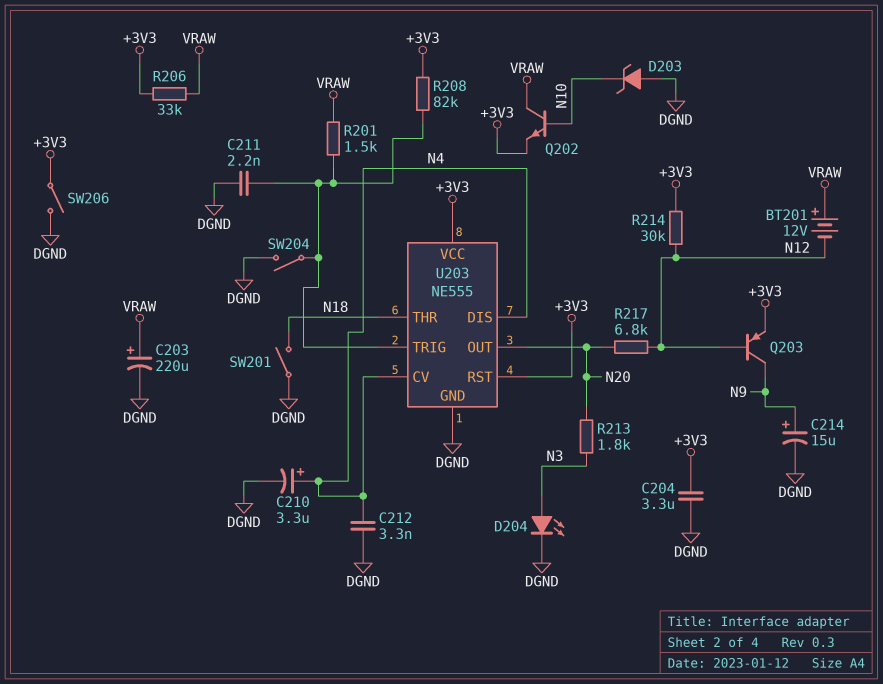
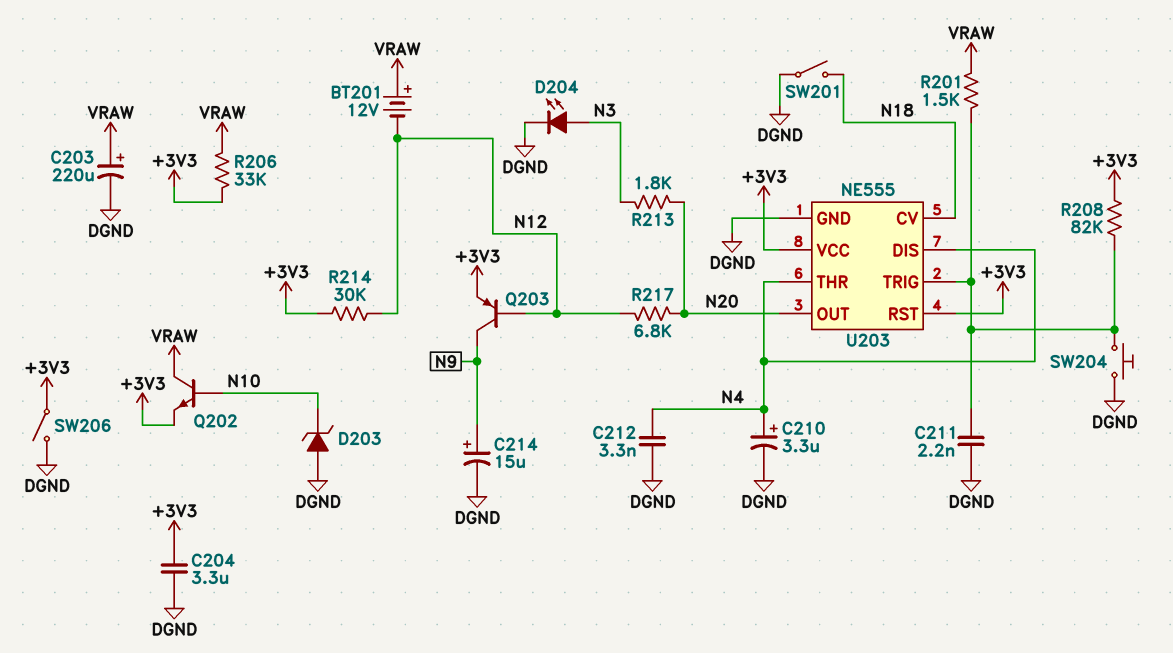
SW204: switch (DGND, U203/TRIG) -> button (DGND, U203/TRIG)
U203 pin CV: N4 -> N18
U203 pin THR: N18 -> N4

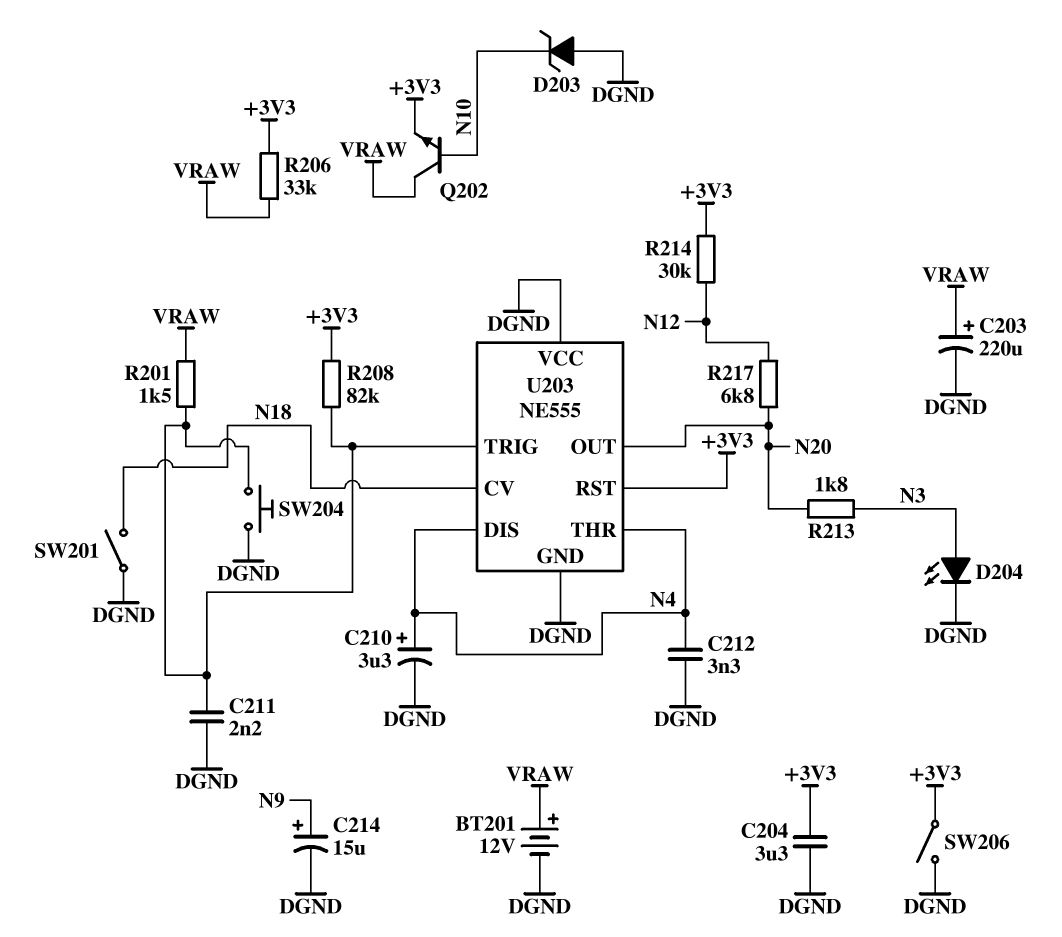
BT201: 12V (plus VRAW, minus N12) -> 12V (plus VRAW, minus DGND)
Q203: PNP (B N12, C N9, E +3V3) -> none
U203 pin VCC: +3V3 -> DGND

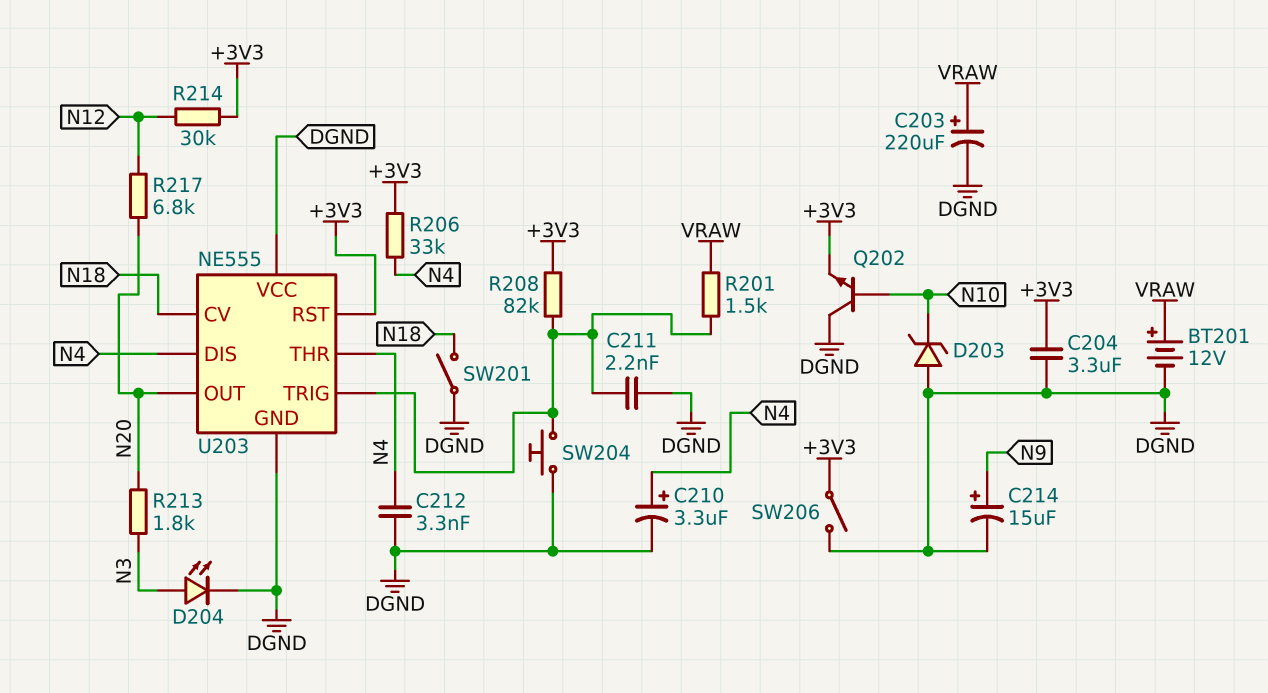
Q202: NPN (B N10, C VRAW, E +3V3) -> NPN (B N10, C DGND, E +3V3)
R206: 33k (+3V3, VRAW) -> 33k (+3V3, N4)

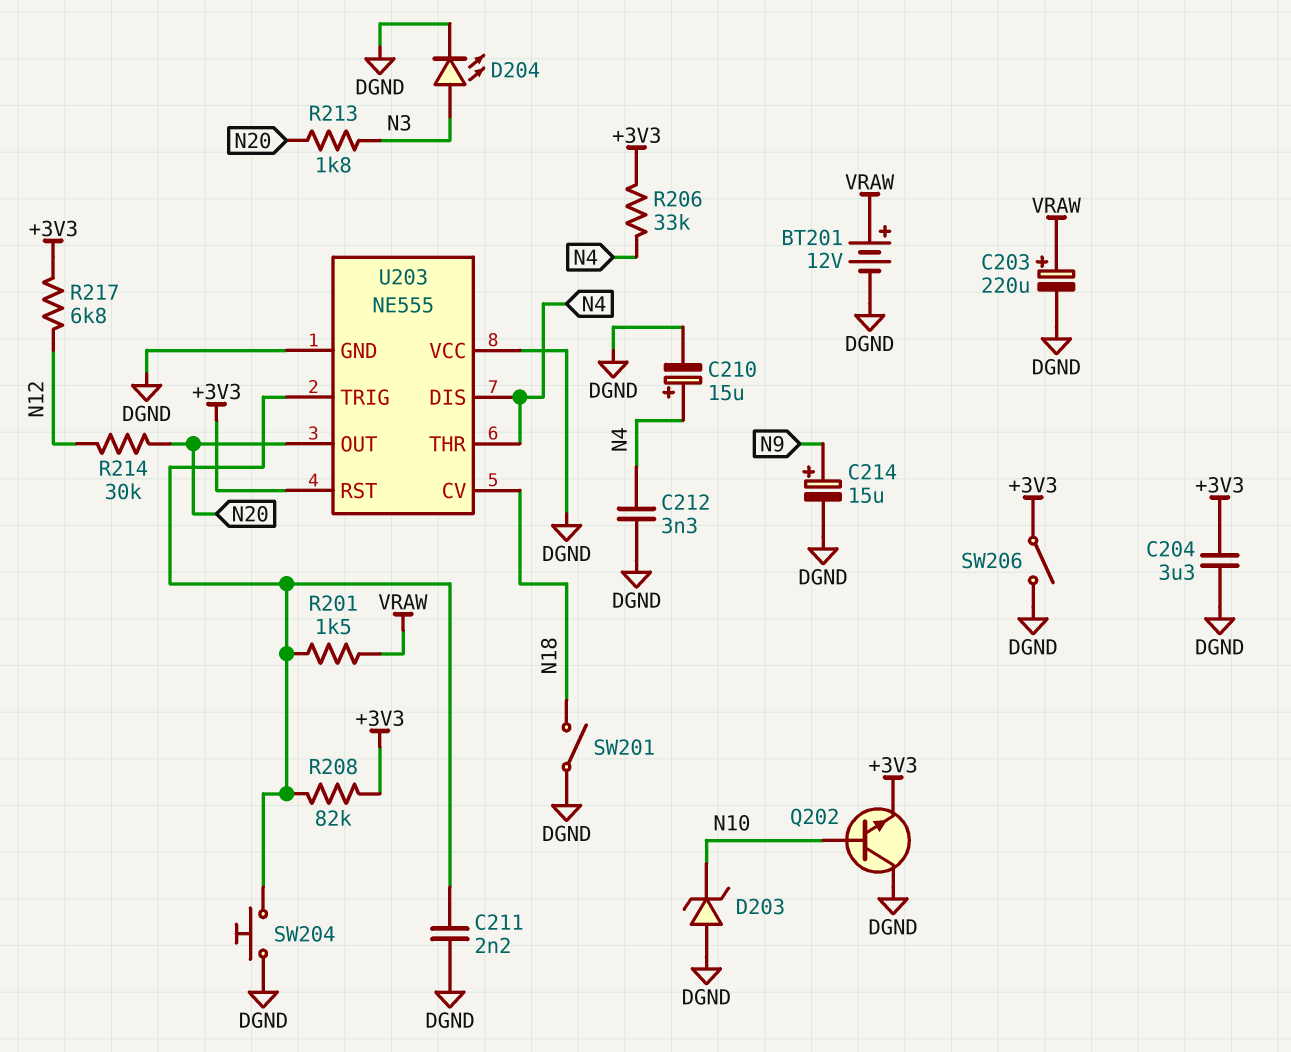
C210: 3.3uF (plus N4, minus DGND) -> 15uF (plus N4, minus DGND)
R214: 30k (+3V3, N12) -> 30k (N12, N20)
R217: 6.8k (N12, N20) -> 6.8k (+3V3, N12)

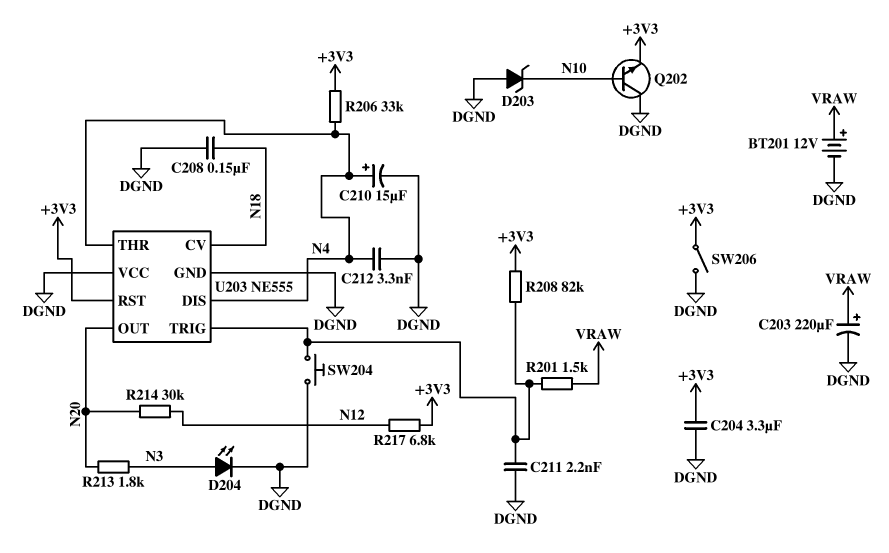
C208: none -> 150nF (DGND, N18)
C214: 15uF (plus N9, minus DGND) -> none
SW201: switch (DGND, N18) -> none

